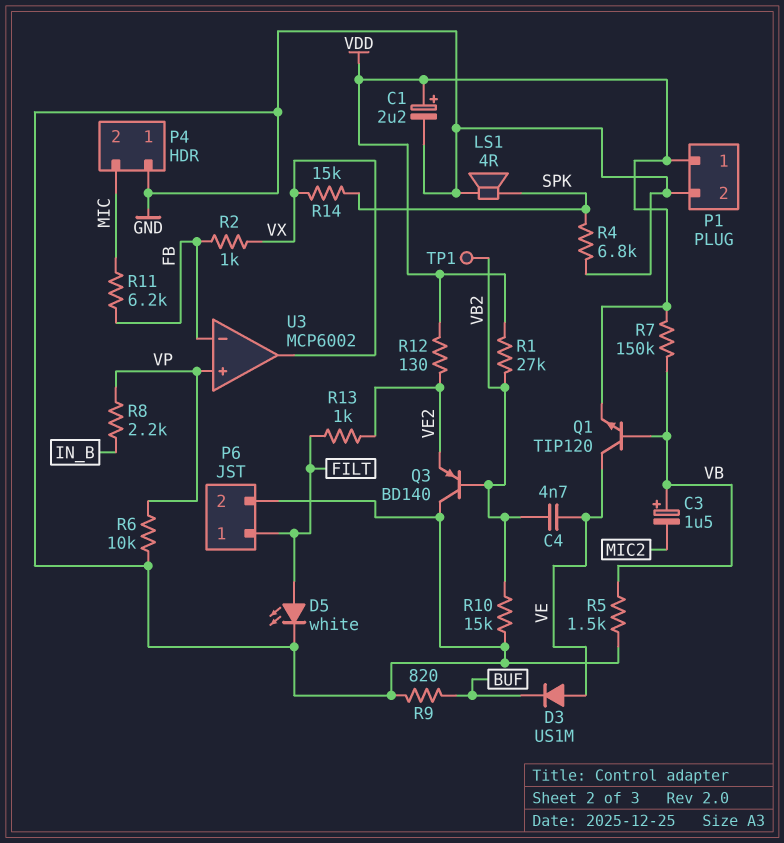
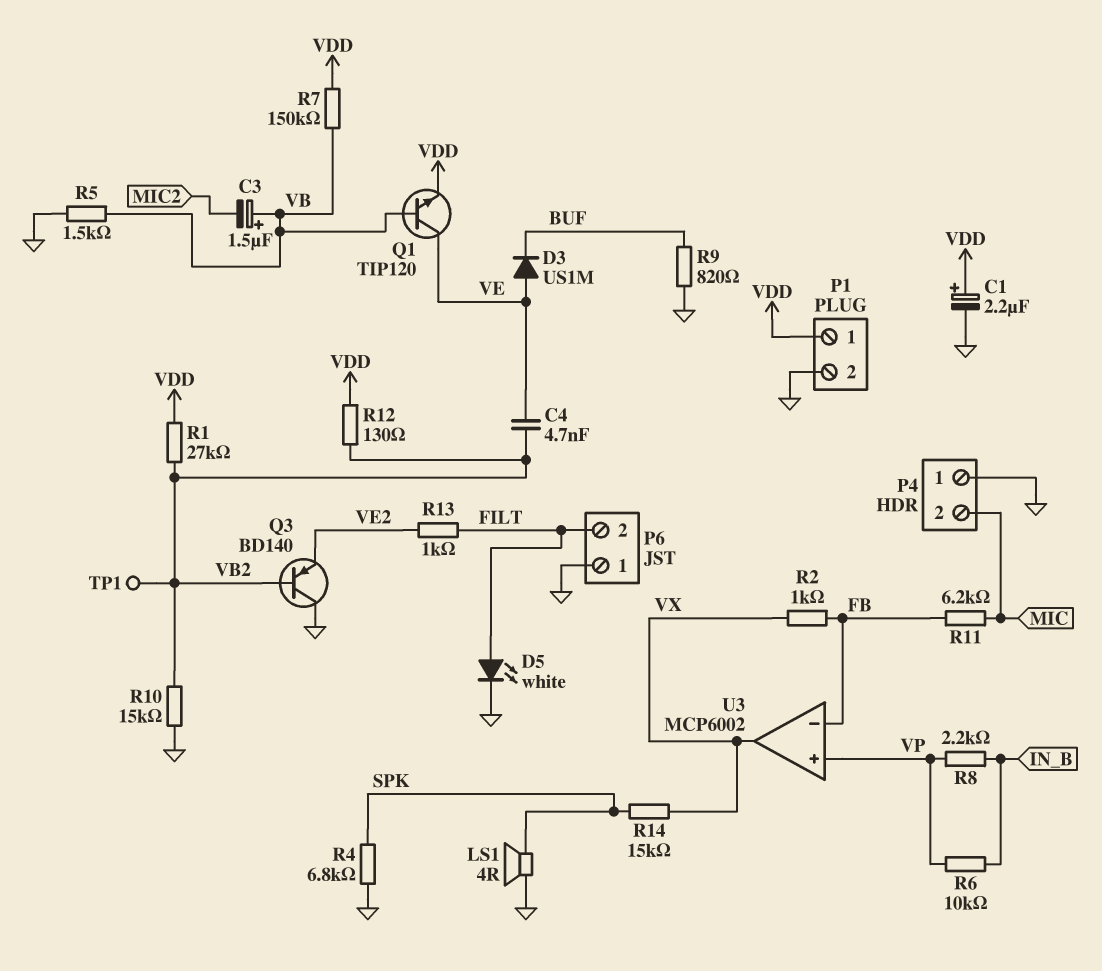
P6 pin 1: FILT -> GND
P6 pin 2: GND -> FILT
R6: 10k (GND, VP) -> 10k (IN_B, VP)
R12: 130 (VDD, VE2) -> 130 (VB2, VDD)

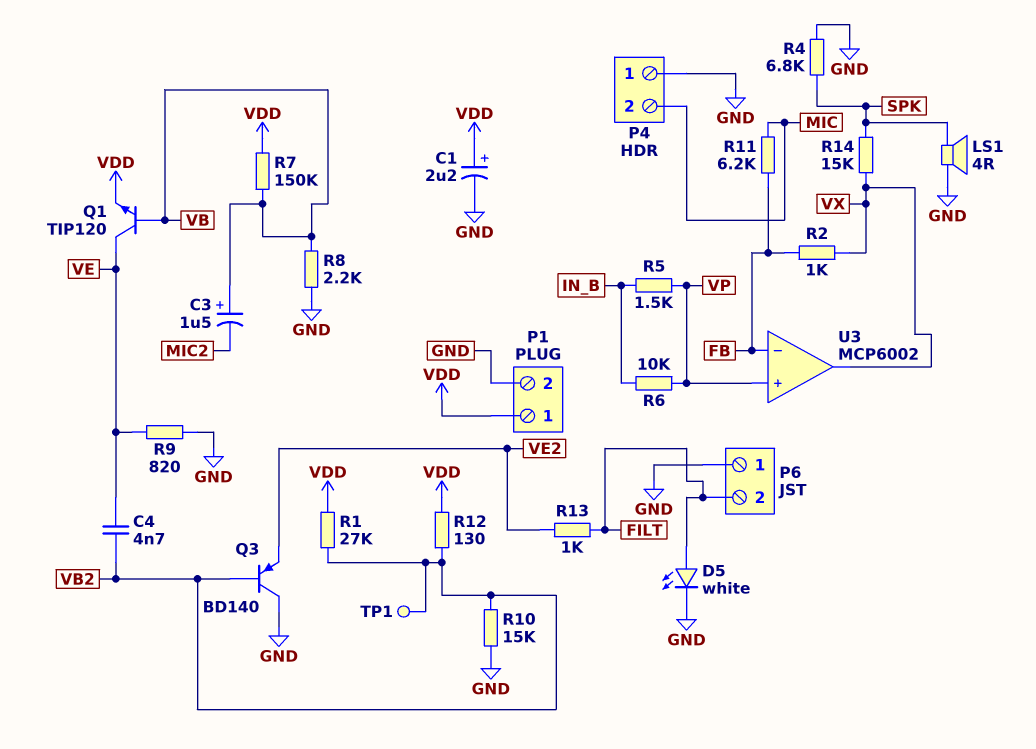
D3: diode US1M (A VE, K BUF) -> none
R5: 1.5k (GND, VB) -> 1.5k (IN_B, VP)
R8: 2.2k (IN_B, VP) -> 2.2k (GND, VB)
R9: 820 (BUF, GND) -> 820 (GND, VE)

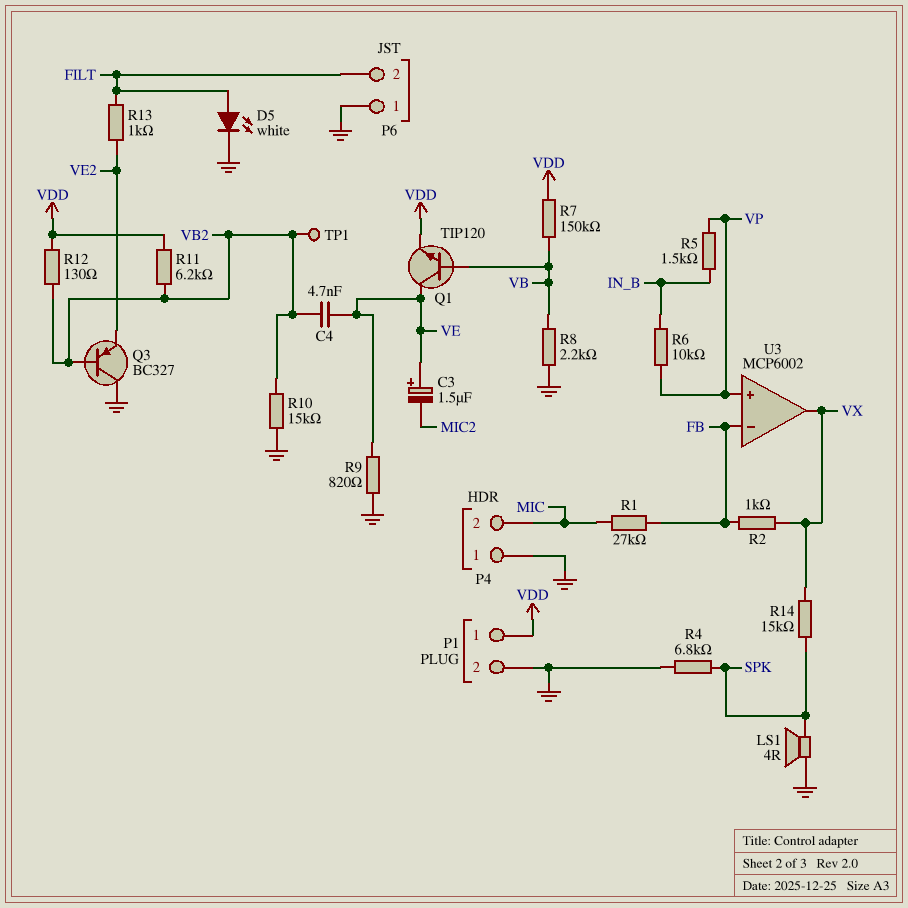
C1: 2.2uF (plus VDD, minus GND) -> none
C3: 1.5uF (plus VB, minus MIC2) -> 1.5uF (plus VE, minus MIC2)
Q3: PNP BD140 (B VB2, C GND, E VE2) -> PNP BC327 (B VB2, C GND, E VE2)
R1: 27k (VB2, VDD) -> 27k (FB, MIC)
R11: 6.2k (FB, MIC) -> 6.2k (VB2, VDD)

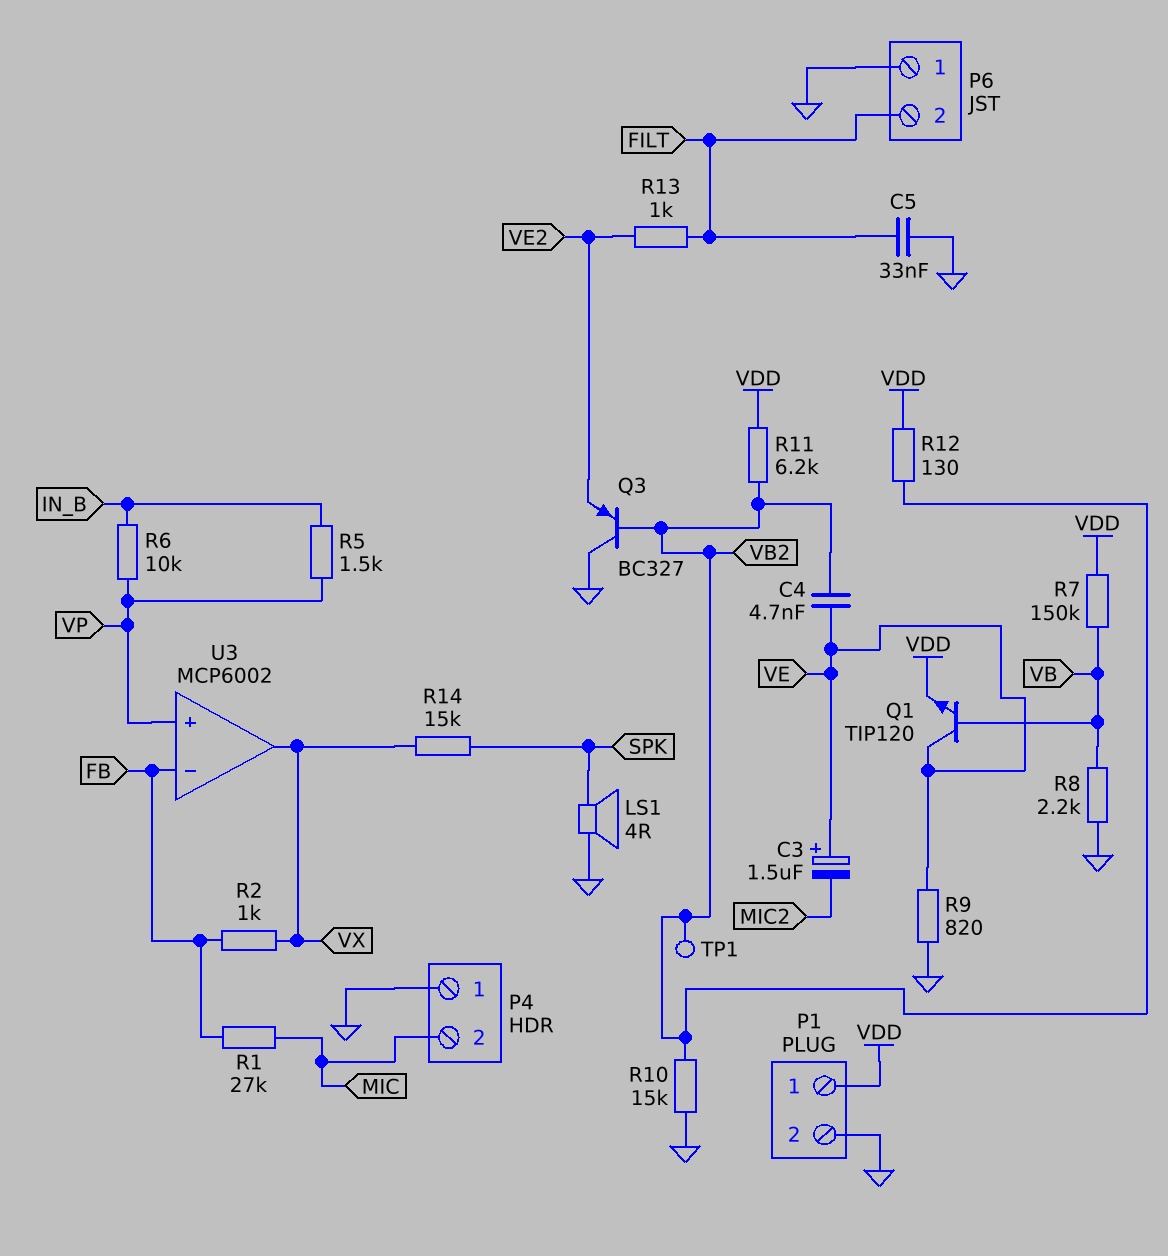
C5: none -> 33nF (FILT, GND)
D5: LED white (A FILT, K GND) -> none
R4: 6.8k (GND, SPK) -> none

